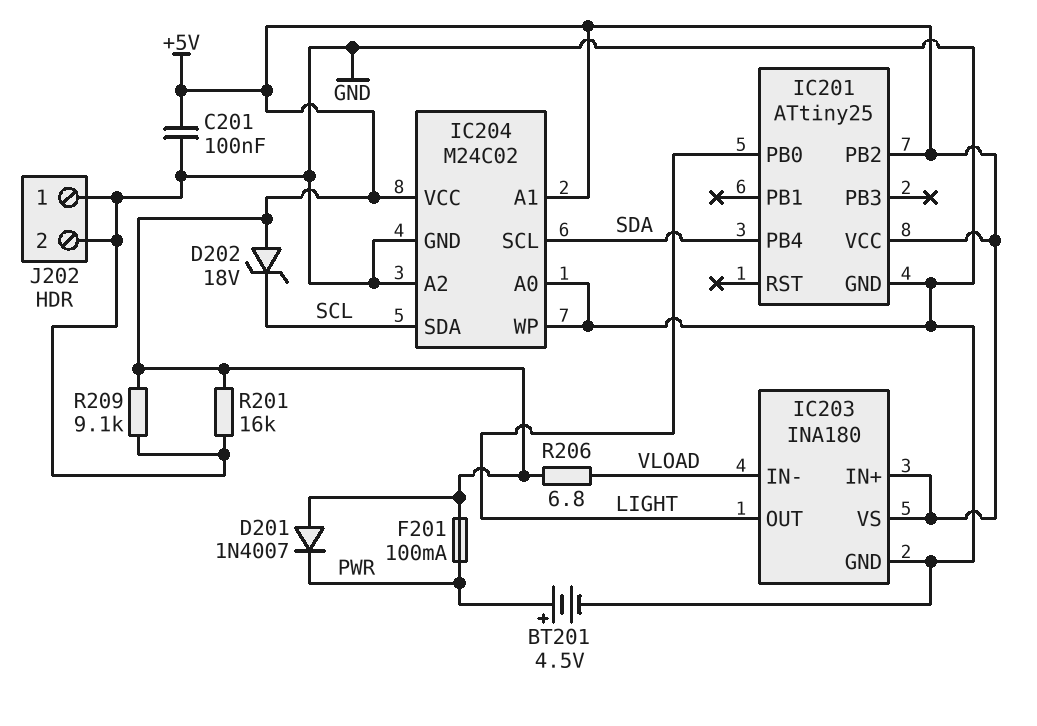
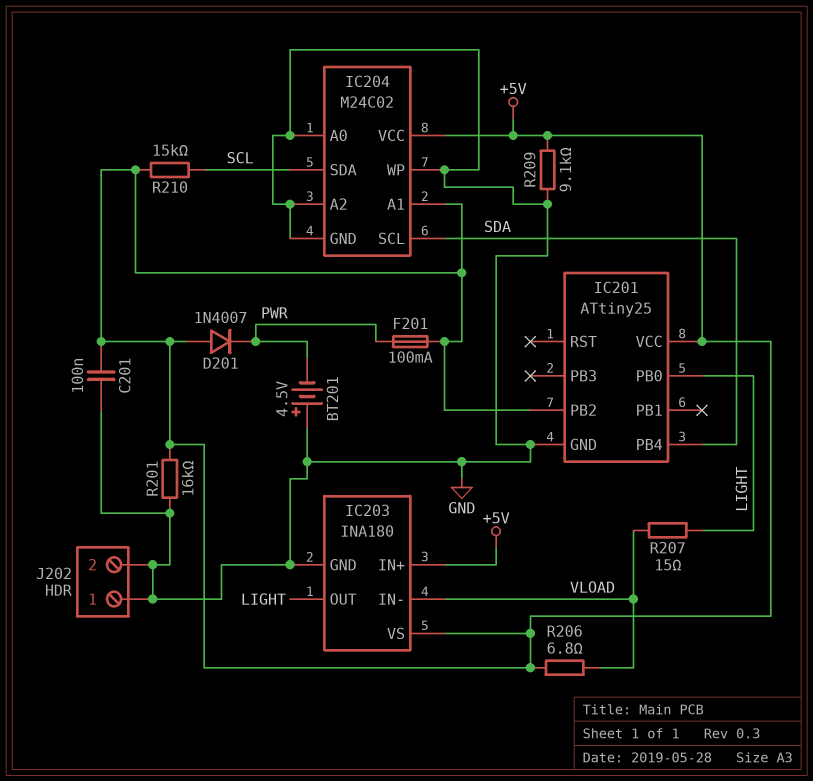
BT201: 4.5V (plus PWR, minus GND) -> 4.5V (plus GND, minus PWR)
D202: zener 18V (A +5V, K SCL) -> none
R207: none -> 15 (LIGHT, VLOAD)
R210: none -> 15k (+5V, SCL)

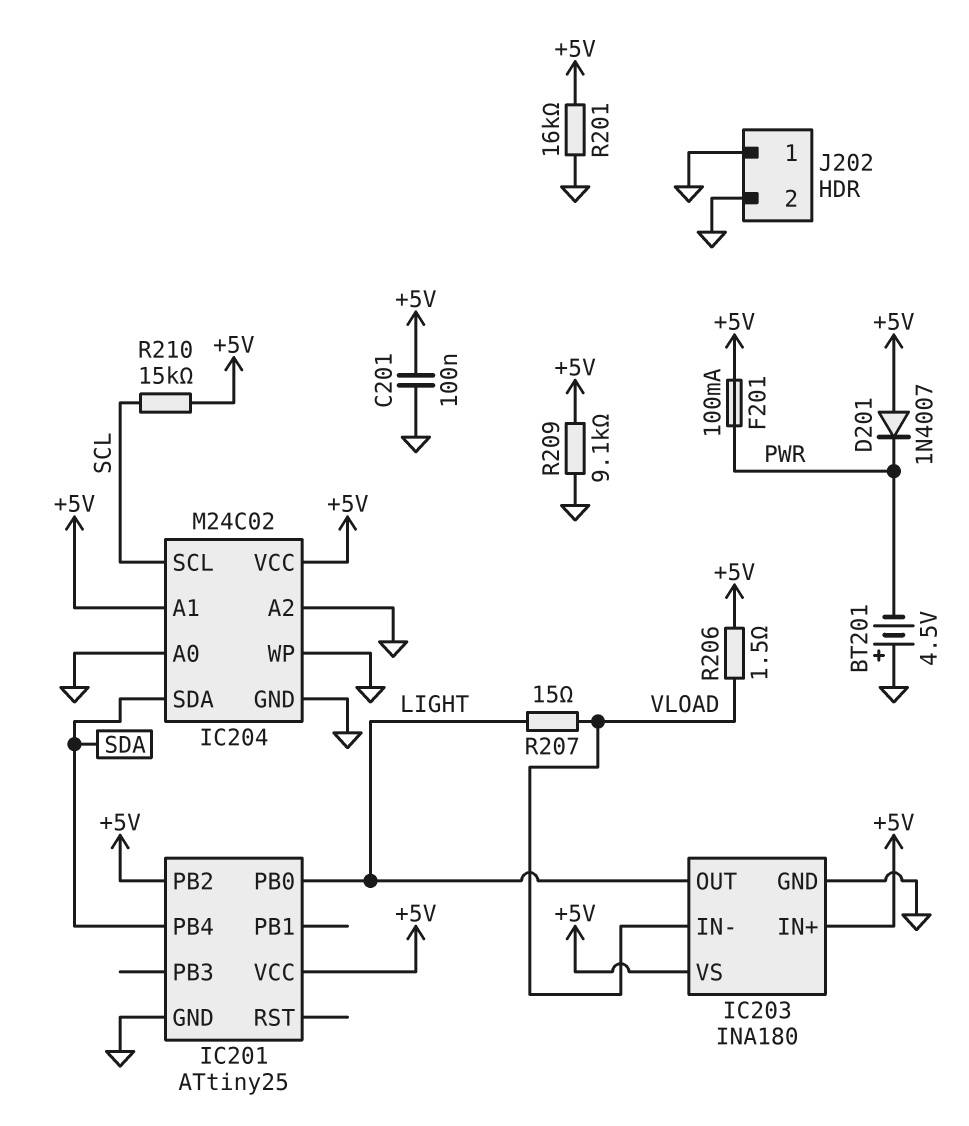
IC204 pin SCL: SDA -> SCL
IC204 pin SDA: SCL -> SDA
R206: 6.8 (+5V, VLOAD) -> 1.5 (+5V, VLOAD)

